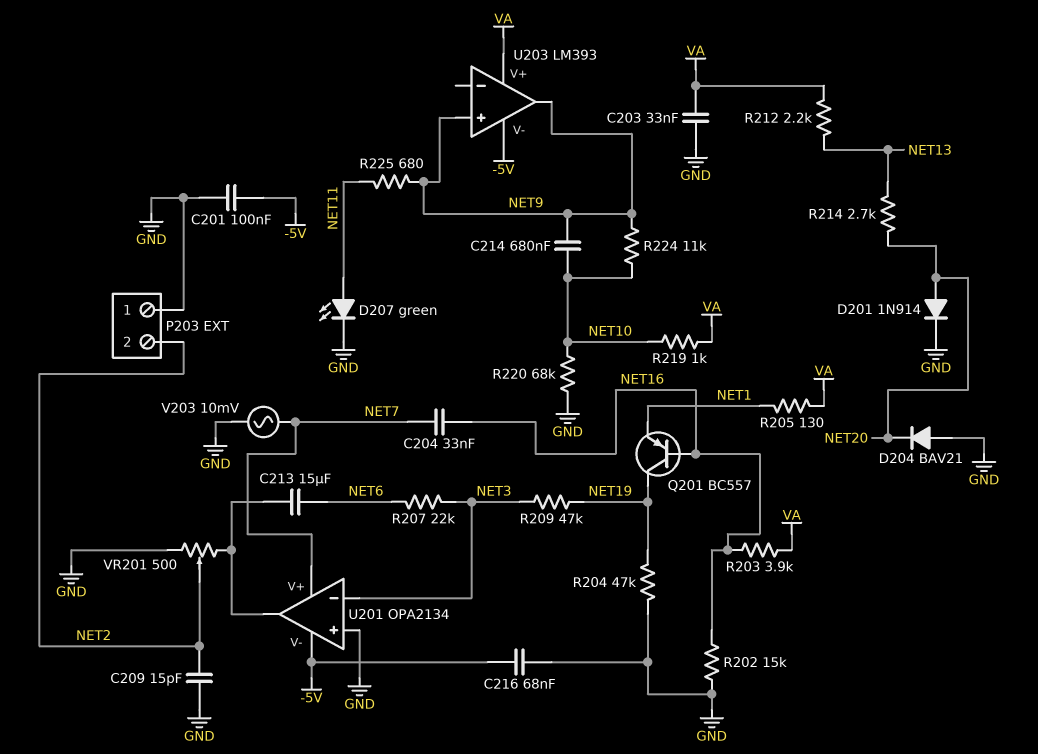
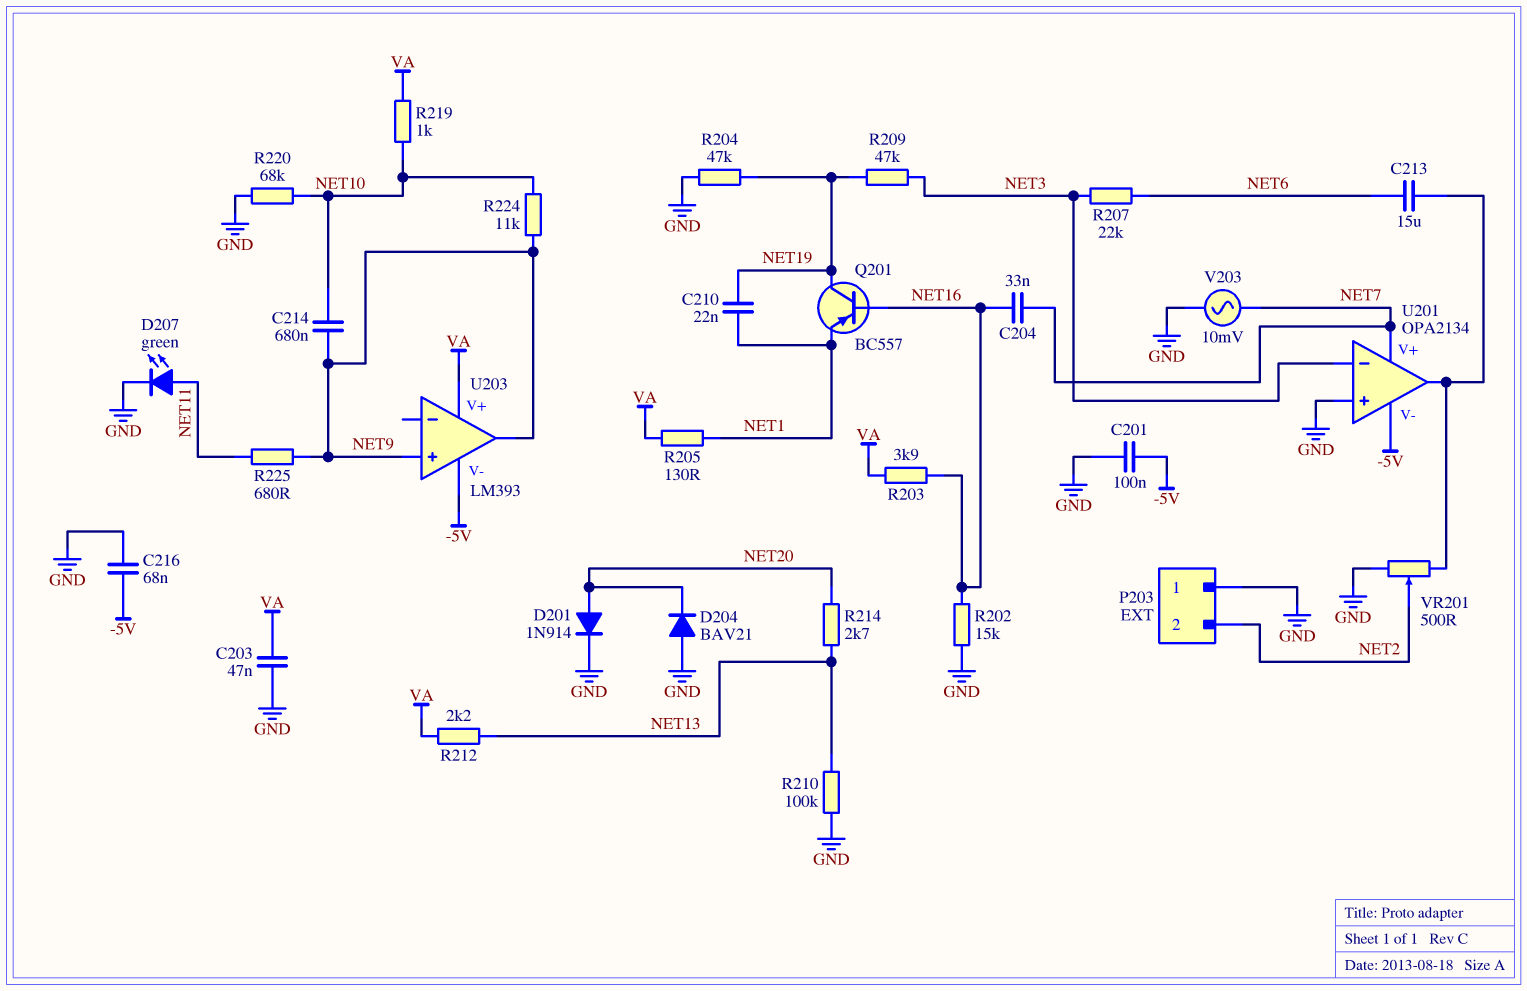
C203: 33nF (GND, VA) -> 47nF (GND, VA)
C209: 15pF (GND, NET2) -> none
C210: none -> 22nF (NET1, NET19)
R210: none -> 100k (GND, NET13)

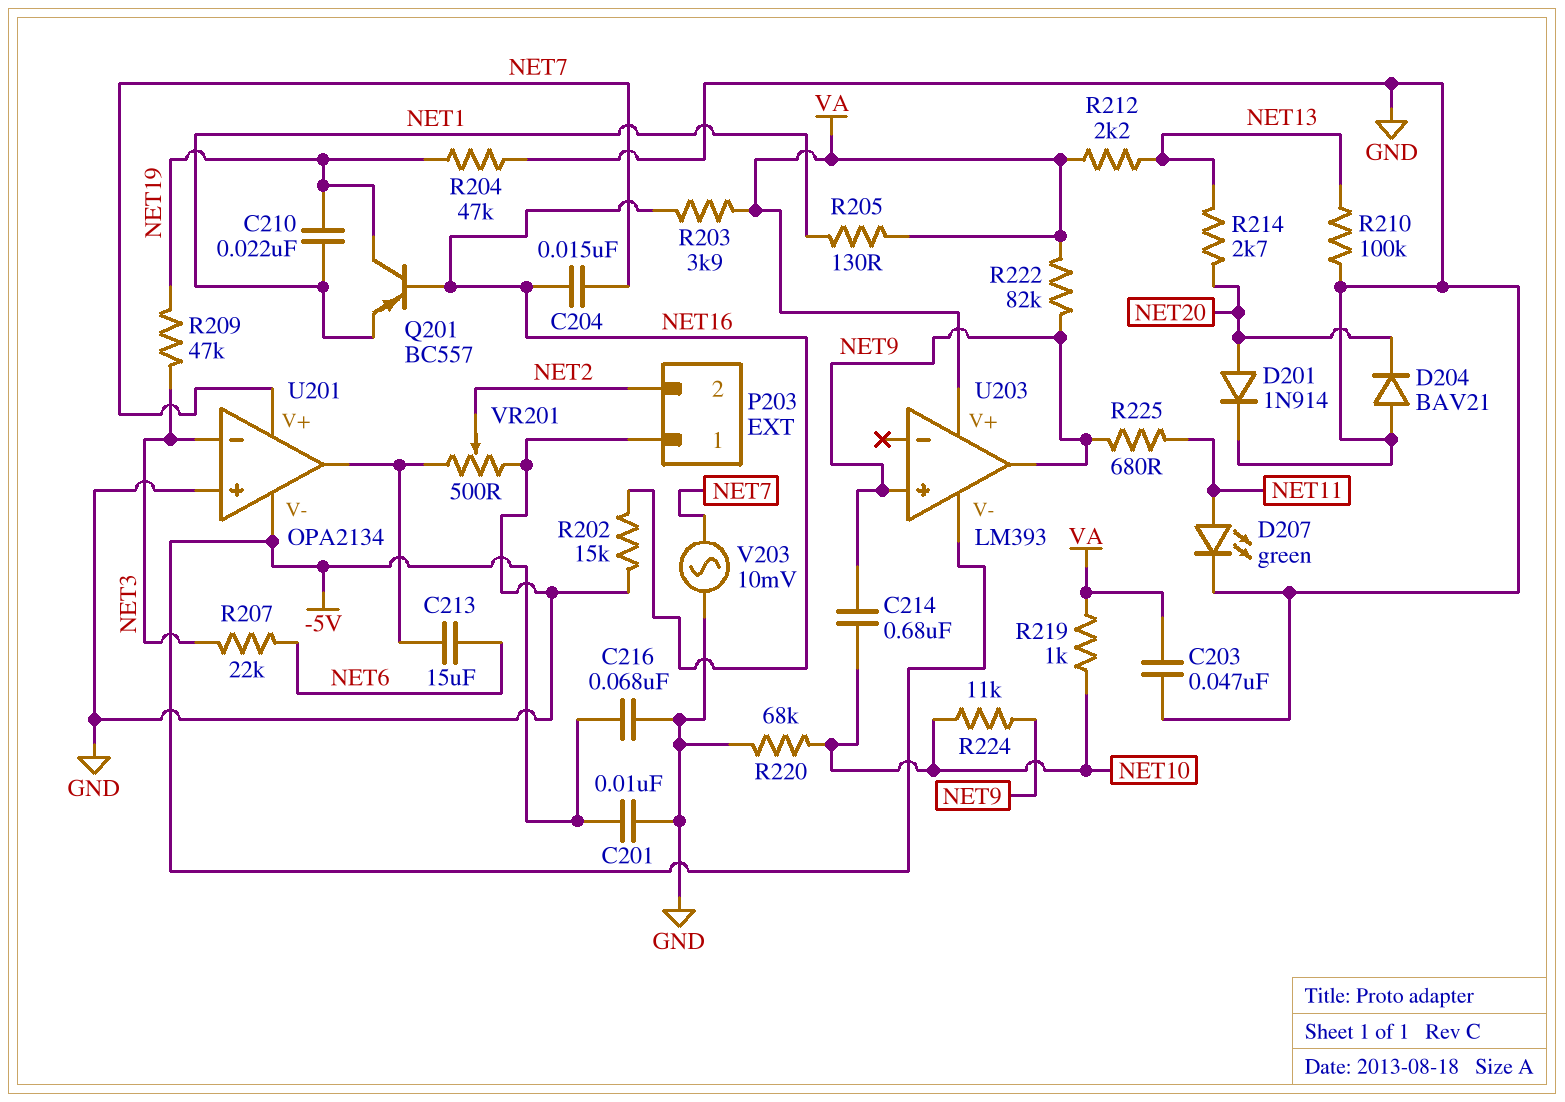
C201: 100nF (-5V, GND) -> 10nF (-5V, GND)
C204: 33nF (NET7, NET16) -> 15nF (NET7, NET16)
R222: none -> 82k (NET9, VA)

